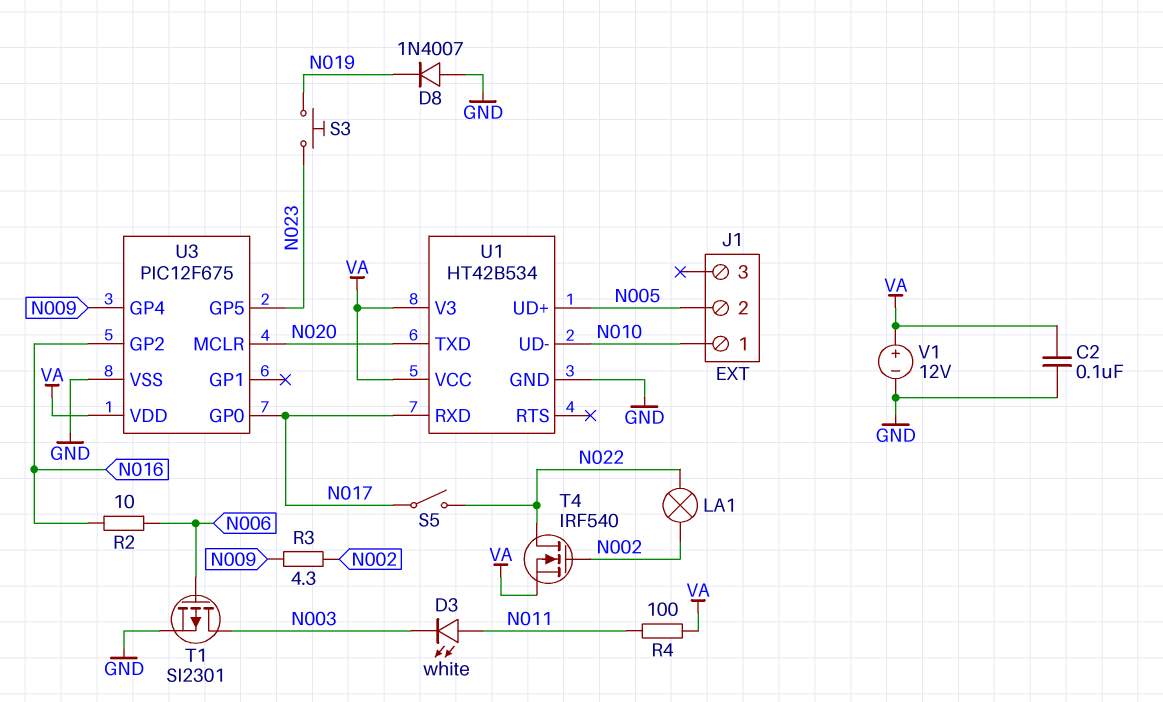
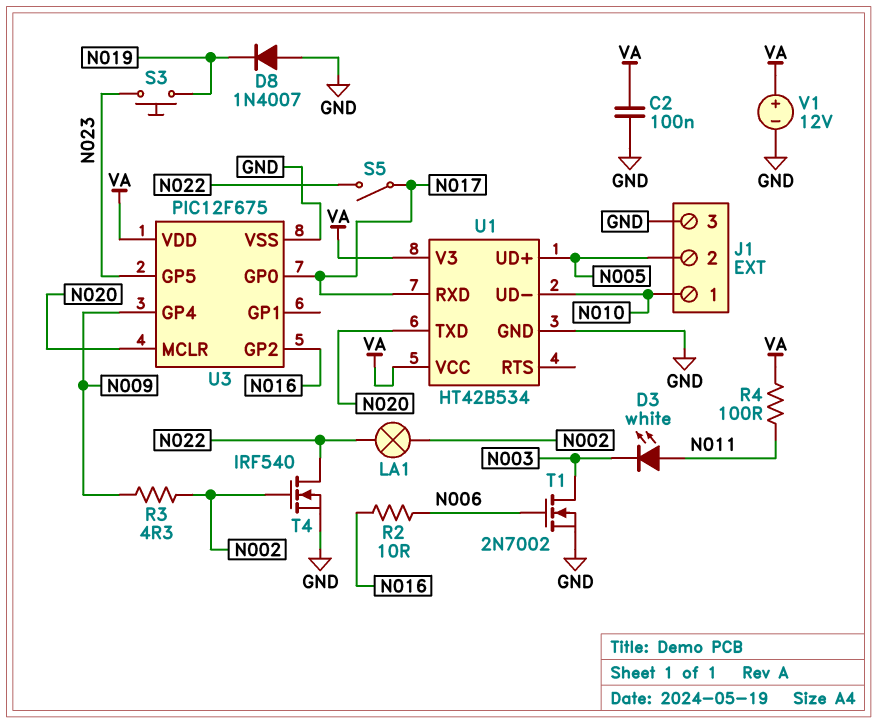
J1 pin 3: none -> GND
T1: PMOS SI2301 (G N006, D N003, S GND) -> NMOS 2N7002 (G N006, D N003, S GND)
T4: NMOS IRF540 (G N002, D N022, S VA) -> NMOS IRF540 (G N002, D N022, S GND)

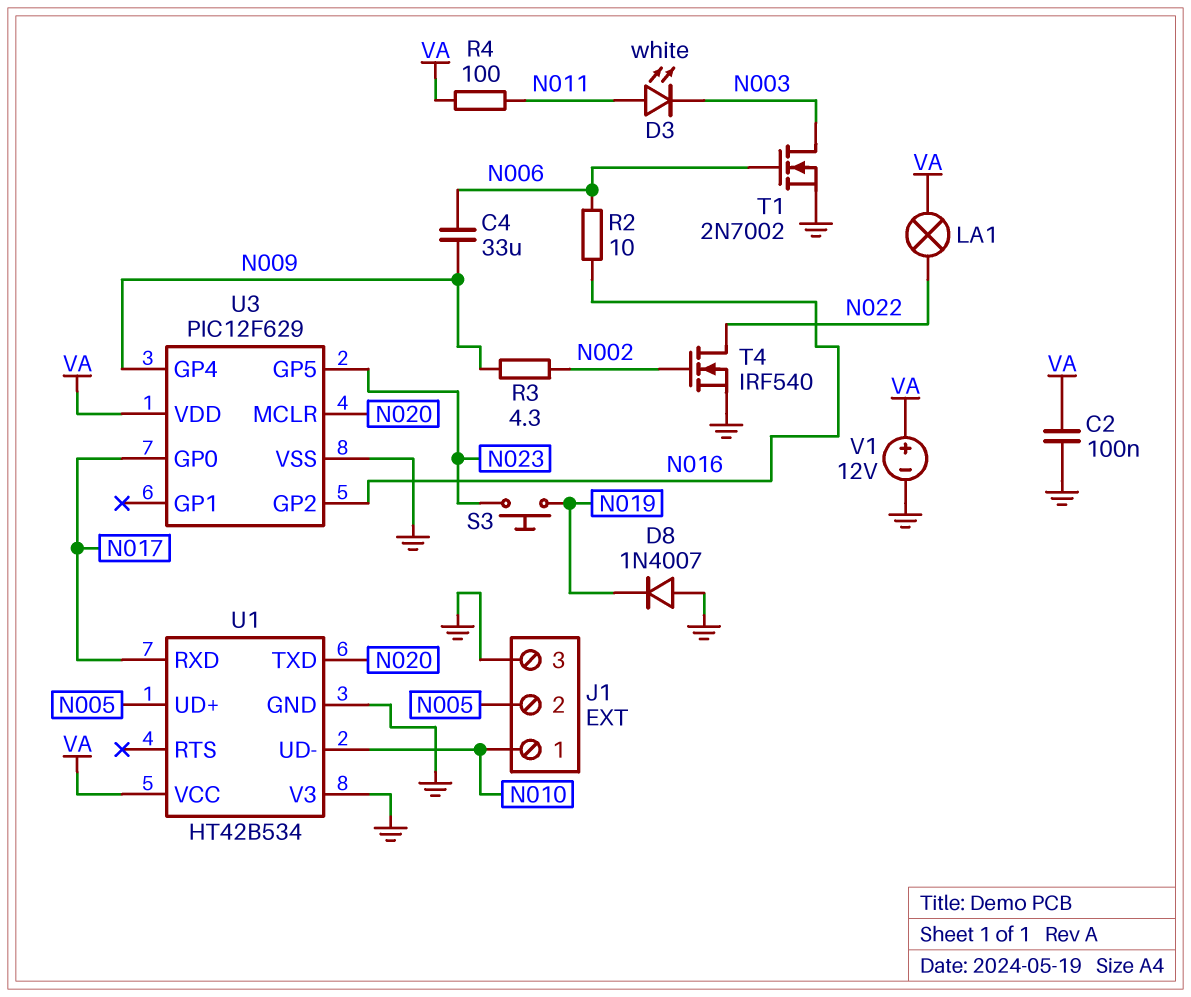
C4: none -> 33uF (N006, N009)
LA1: lamp (N002, N022) -> lamp (N022, VA)
S5: switch (N017, N022) -> none
U1 pin V3: VA -> GND
U3: PIC12F675 -> PIC12F629

